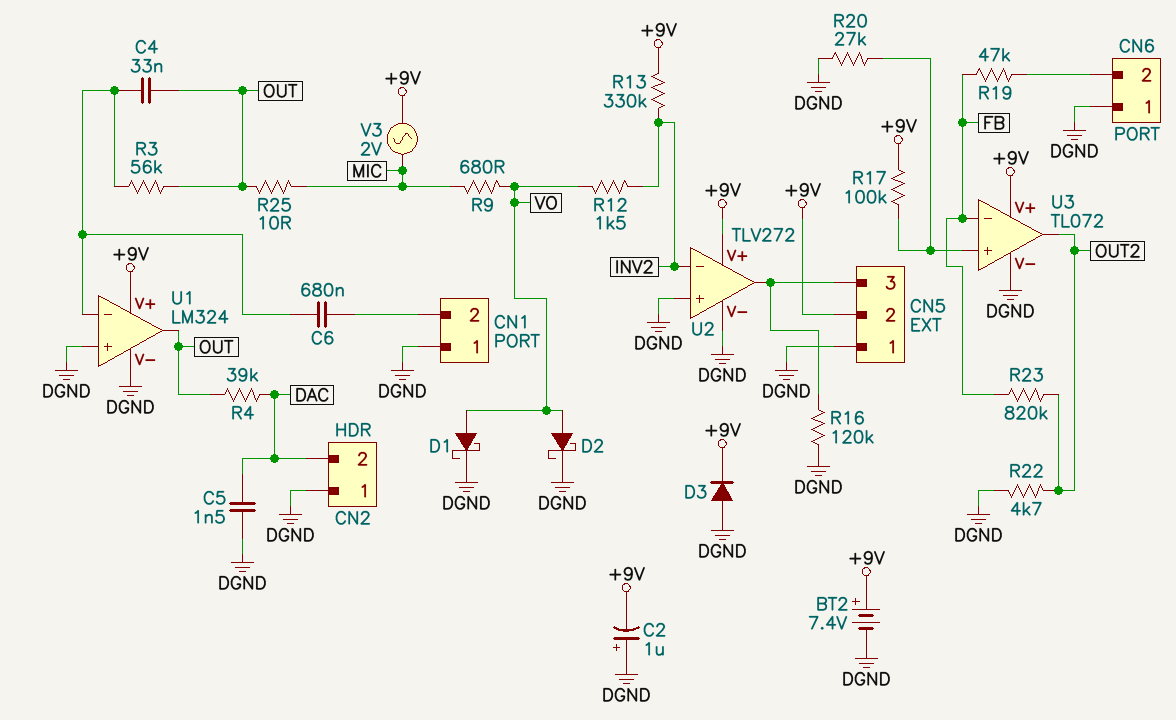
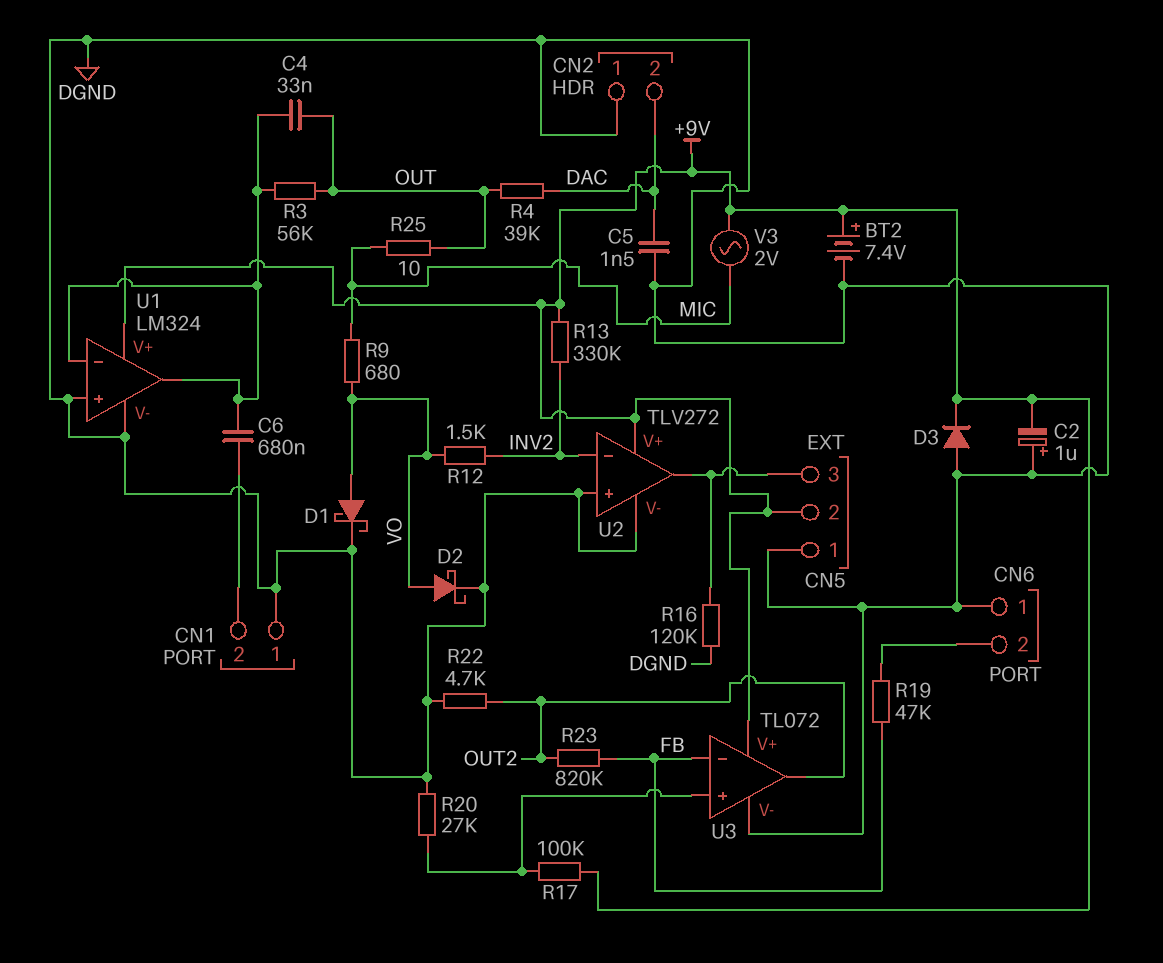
U1 pin out: OUT -> U1/in-

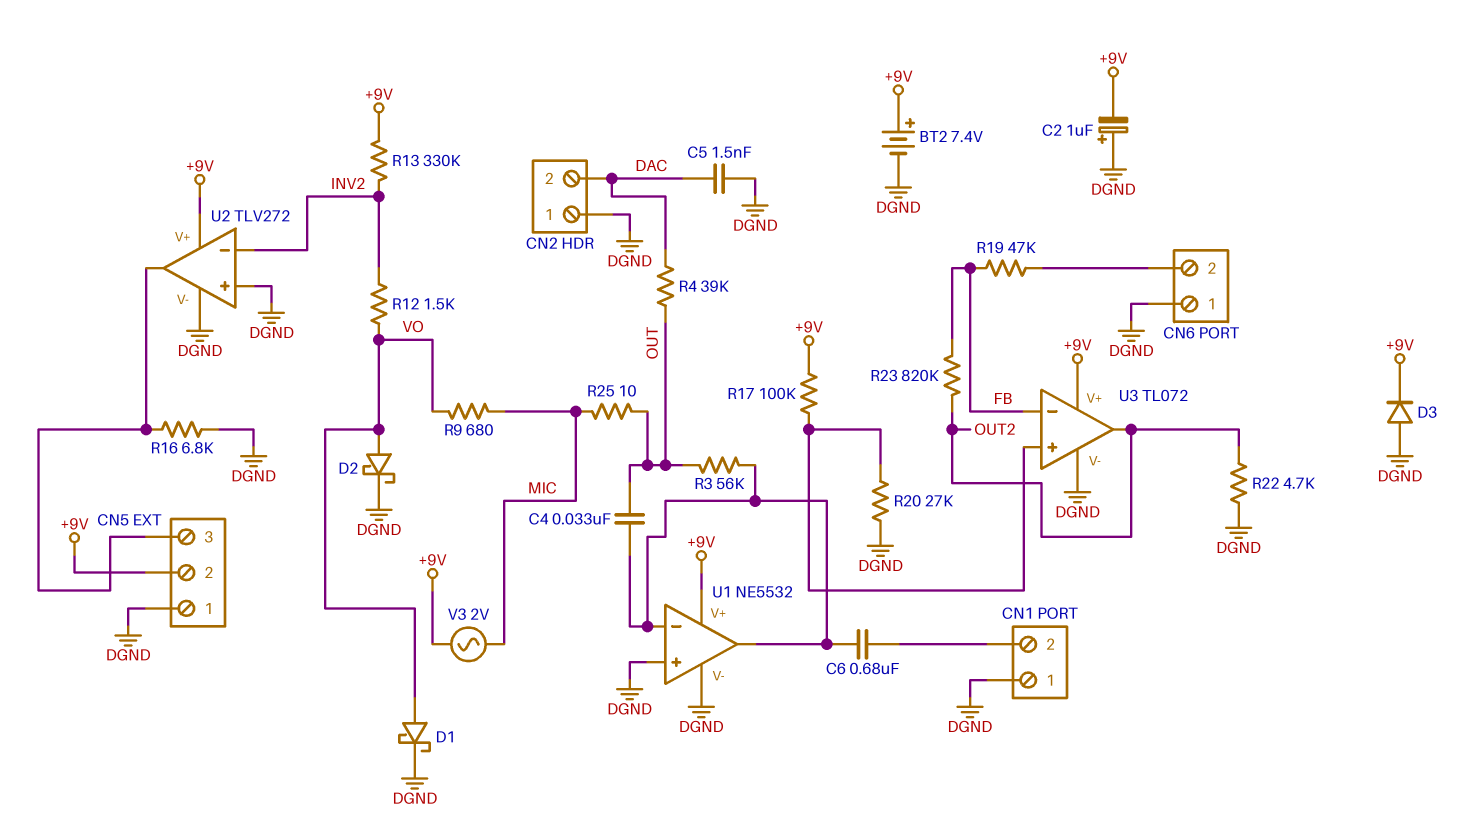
R16: 120k (CN5/3, DGND) -> 6.8k (CN5/3, DGND)
U1: LM324 -> NE5532

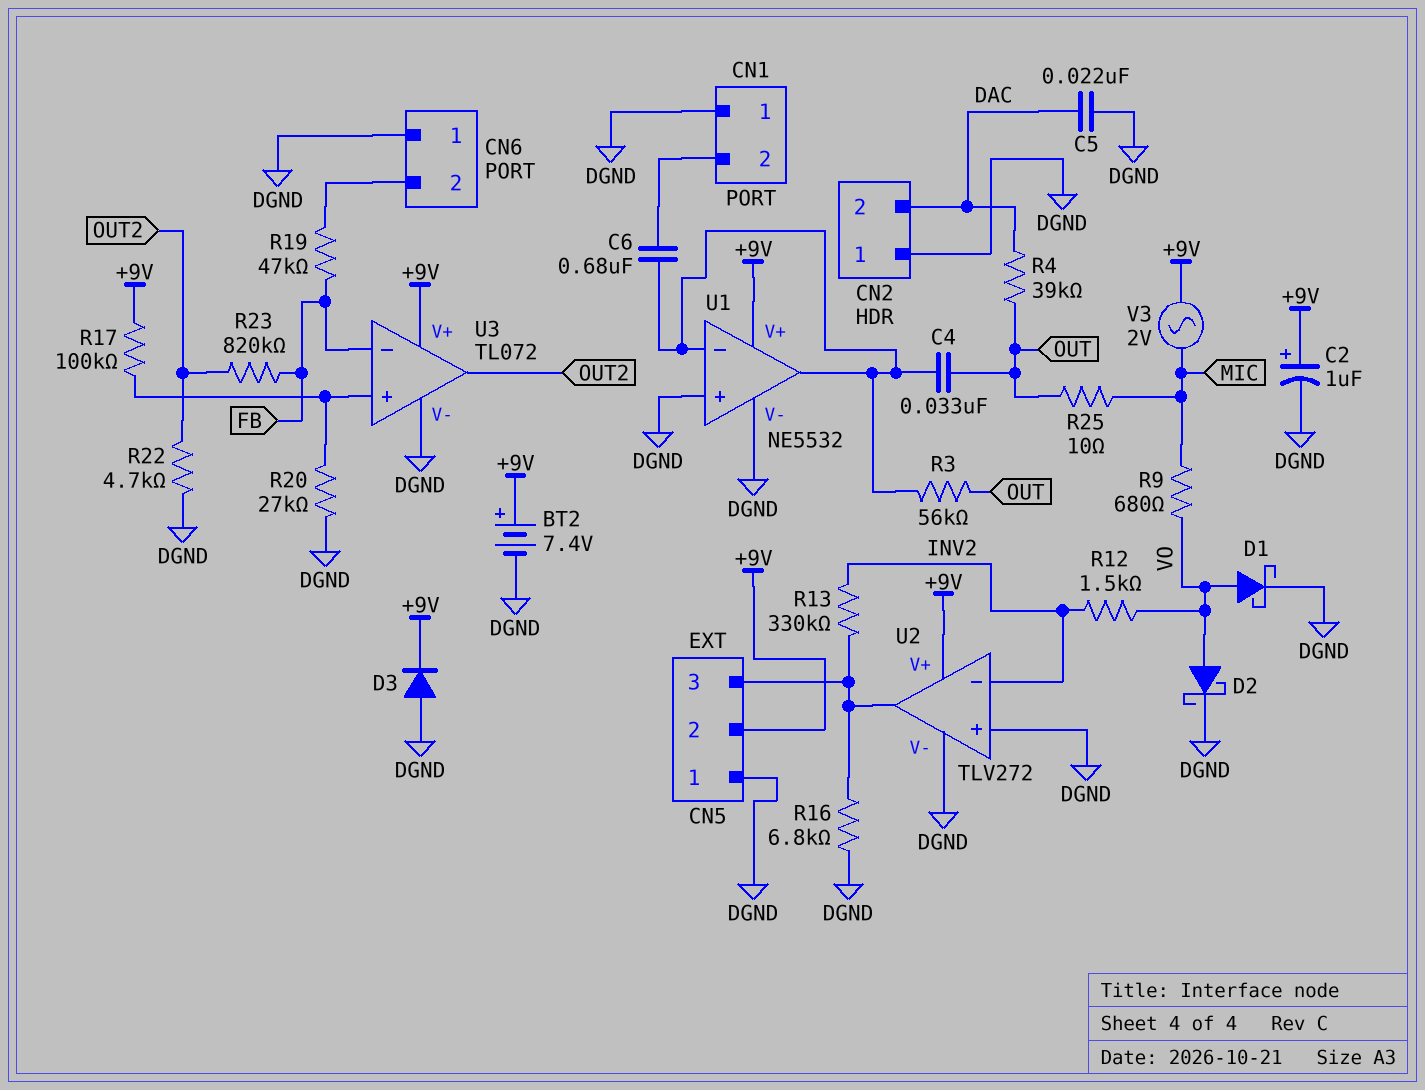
C2: 1uF (plus DGND, minus +9V) -> 1uF (plus +9V, minus DGND)
C5: 1.5nF (DAC, DGND) -> 22nF (DAC, DGND)
R13: 330k (+9V, INV2) -> 330k (CN5/3, INV2)

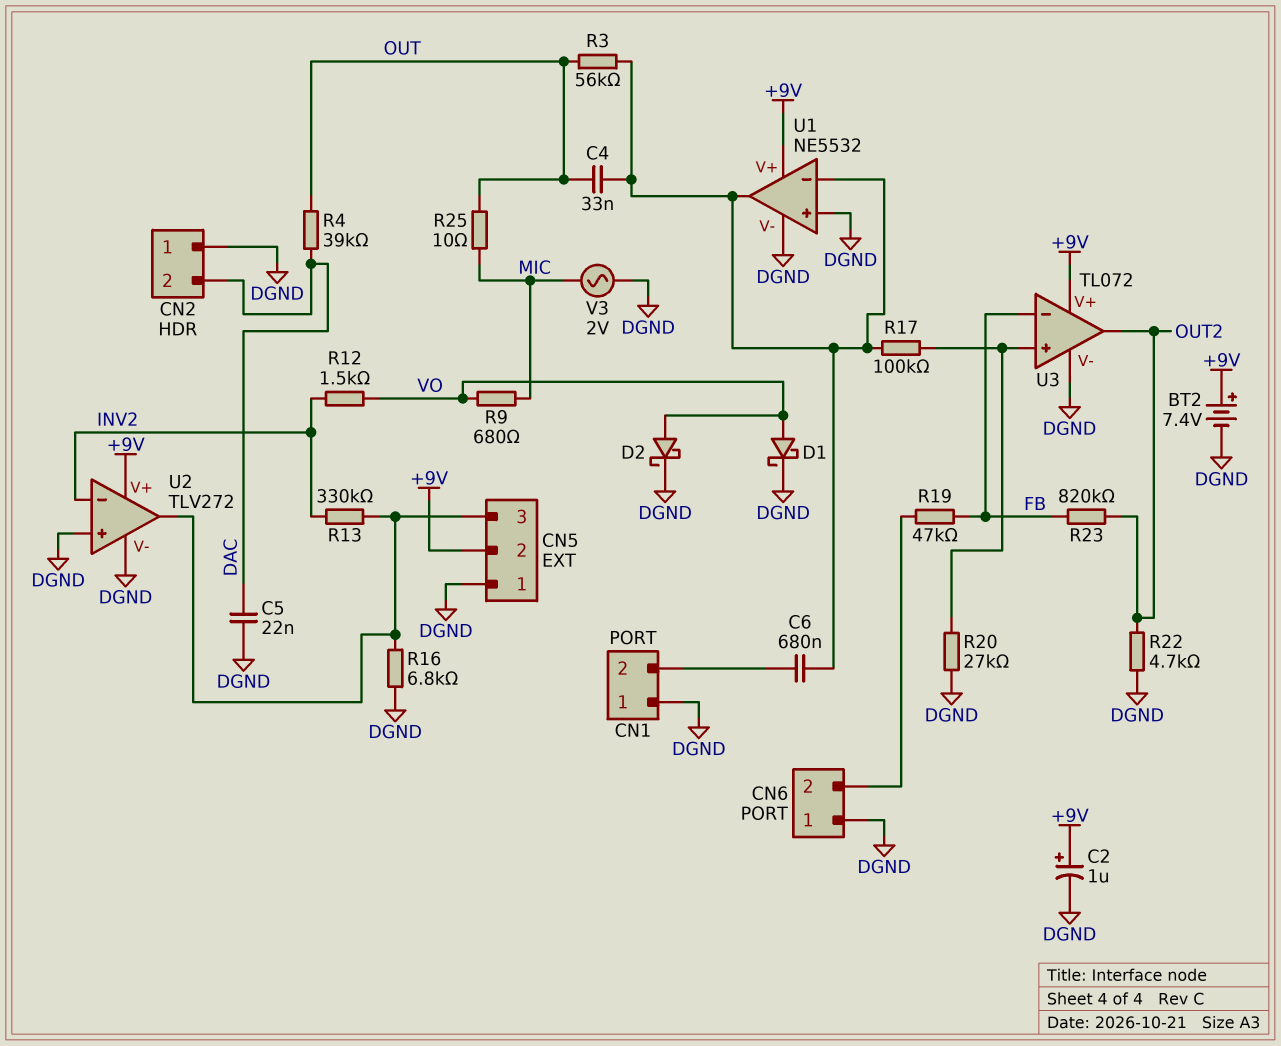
D3: diode (A DGND, K +9V) -> none
R17: 100k (+9V, U3/in+) -> 100k (U1/in-, U3/in+)
V3: AC 2V (+9V, MIC) -> AC 2V (DGND, MIC)

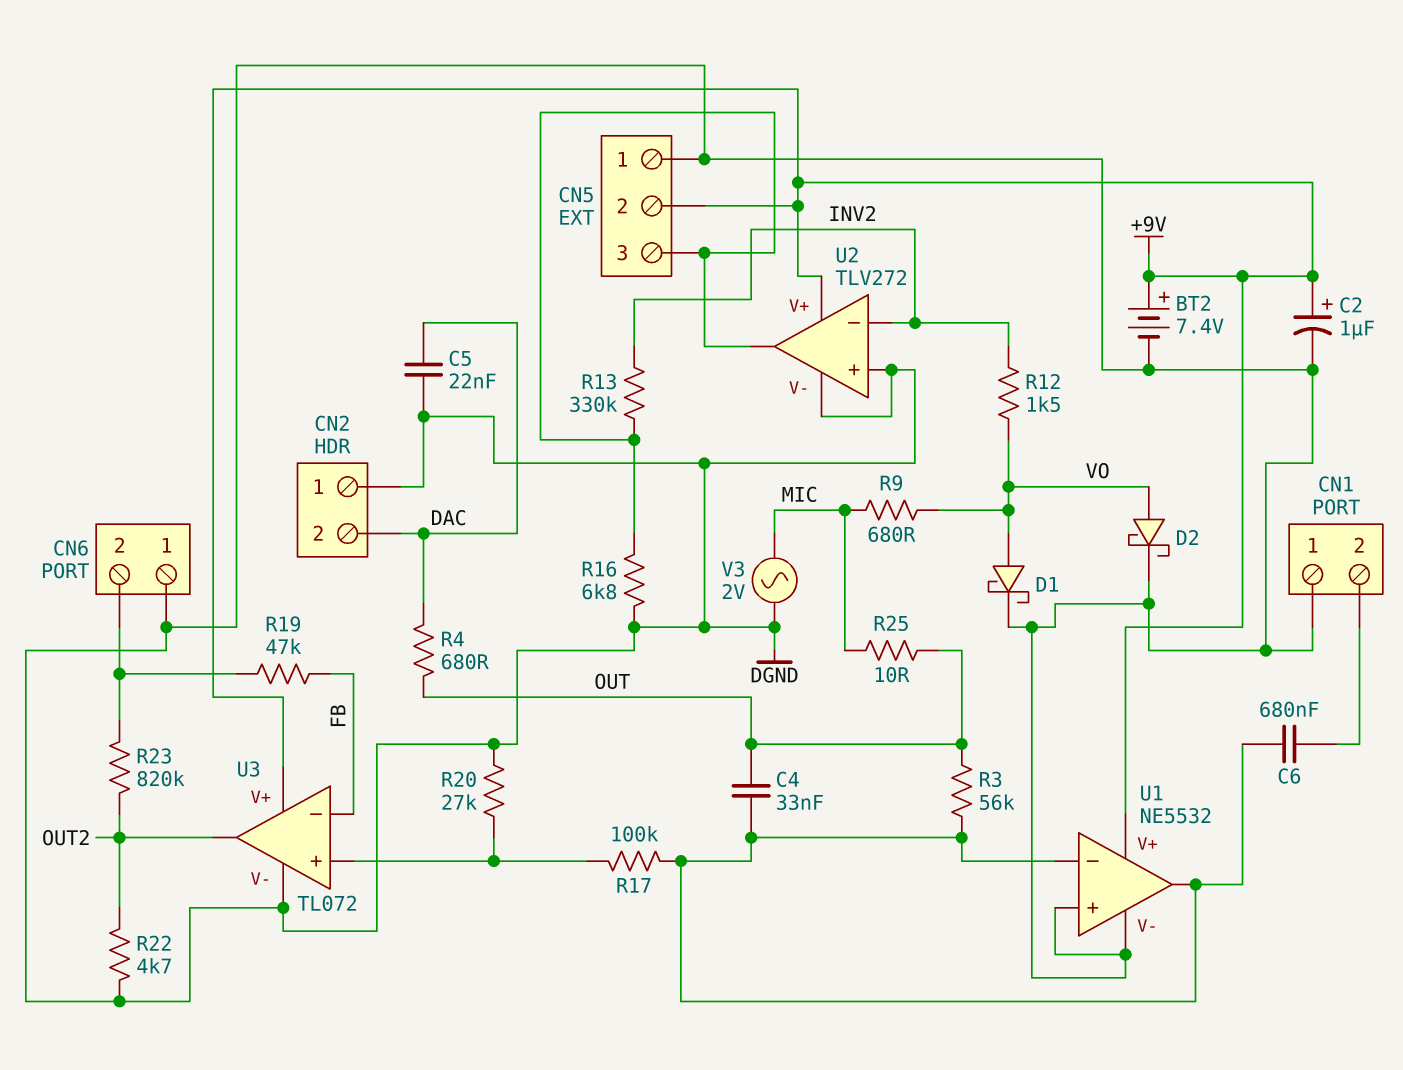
R4: 39k (DAC, OUT) -> 680 (DAC, OUT)
R23: 820k (FB, OUT2) -> 820k (CN6/2, OUT2)

